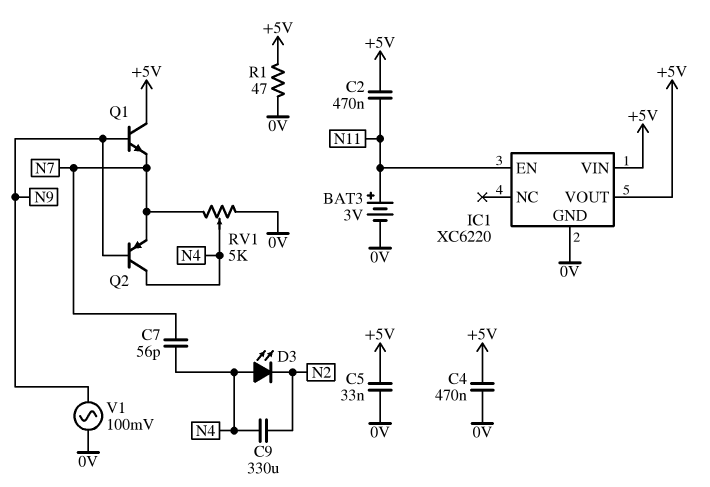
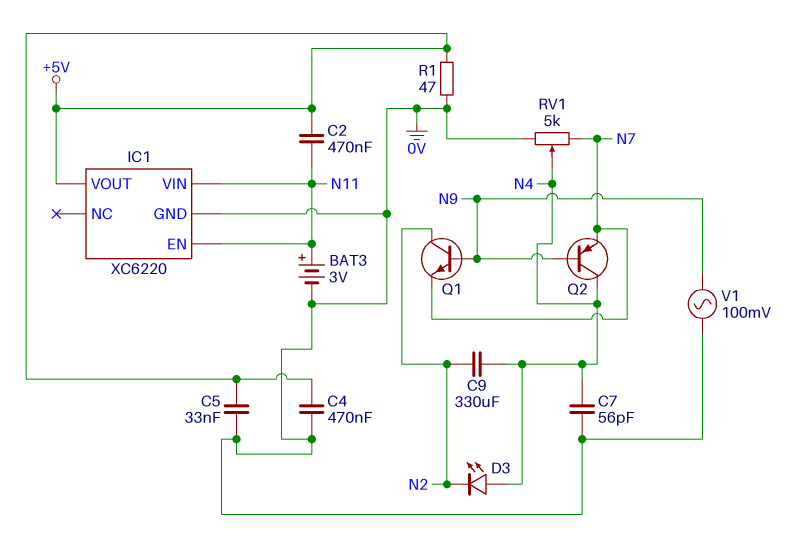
C7: 56pF (N4, N7) -> 56pF (0V, N4)
IC1 pin VIN: +5V -> N11
Q1: NPN (B N9, C +5V, E N7) -> NPN (B N9, C N2, E N7)

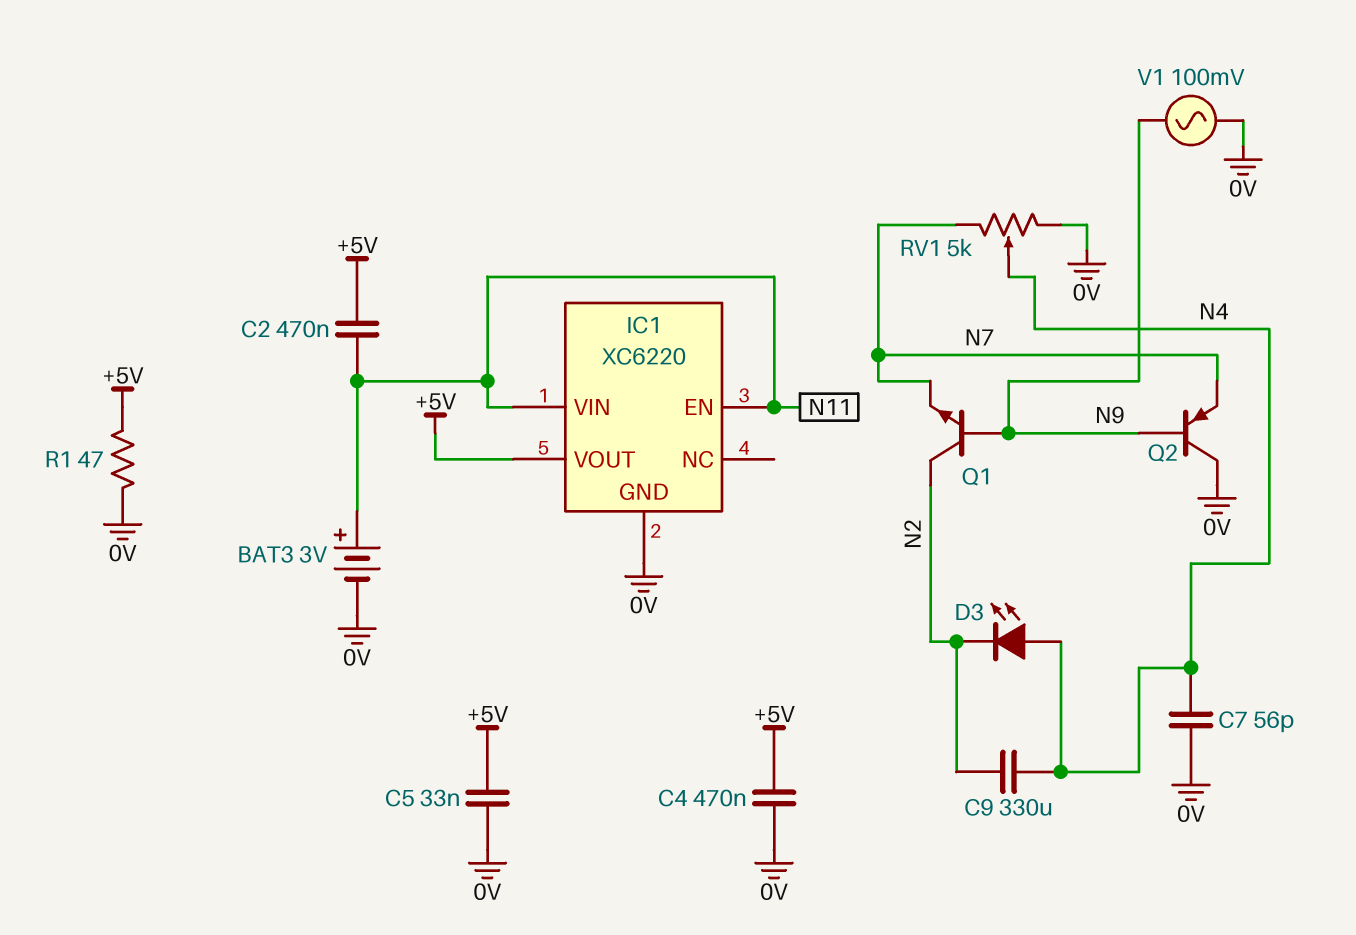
Q2: PNP (B N9, C N4, E N7) -> PNP (B N9, C 0V, E N7)

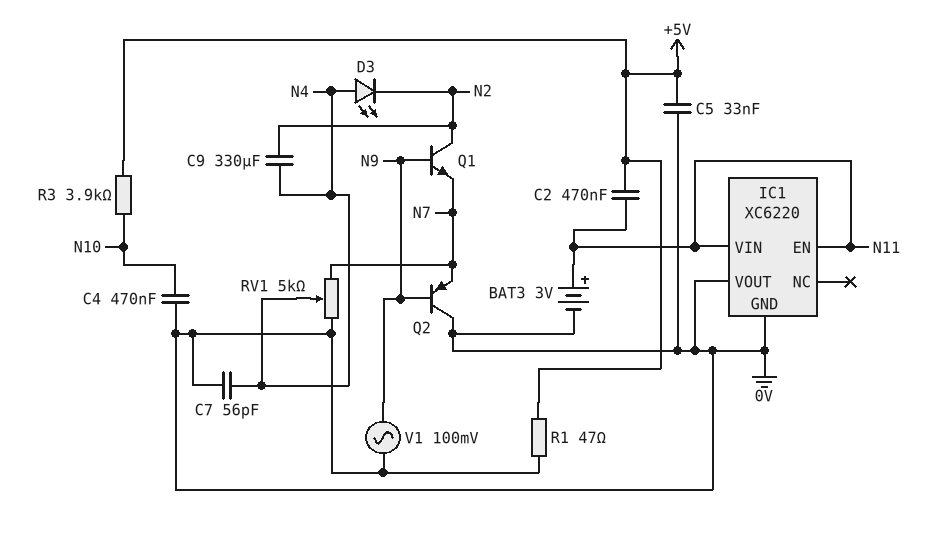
C4: 470nF (+5V, 0V) -> 470nF (0V, N10)
IC1 pin VOUT: +5V -> 0V
R3: none -> 3.9k (+5V, N10)

